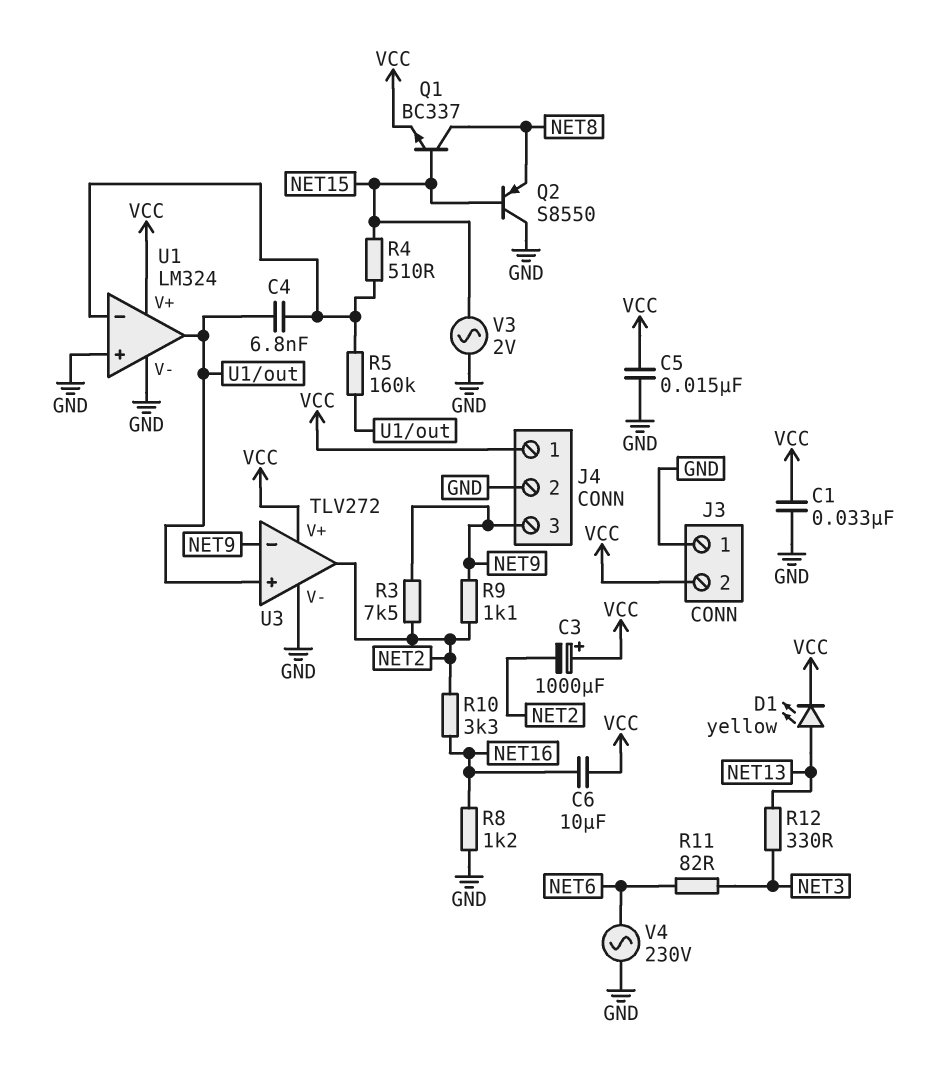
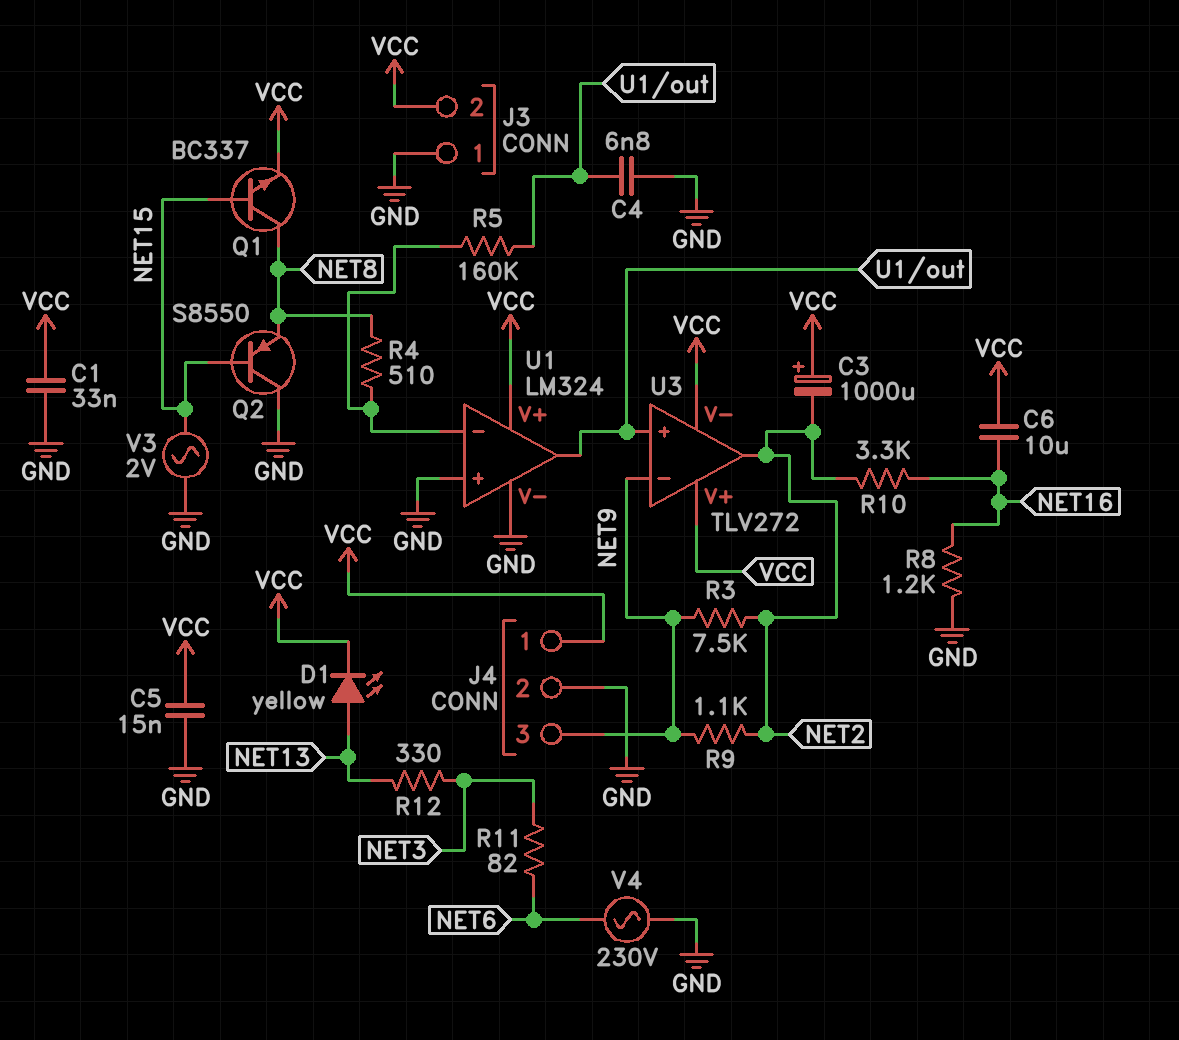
C4: 6.8nF (U1/in-, U1/out) -> 6.8nF (GND, U1/out)
R4: 510 (NET15, U1/in-) -> 510 (NET8, U1/in-)
U3 pin V-: GND -> VCC

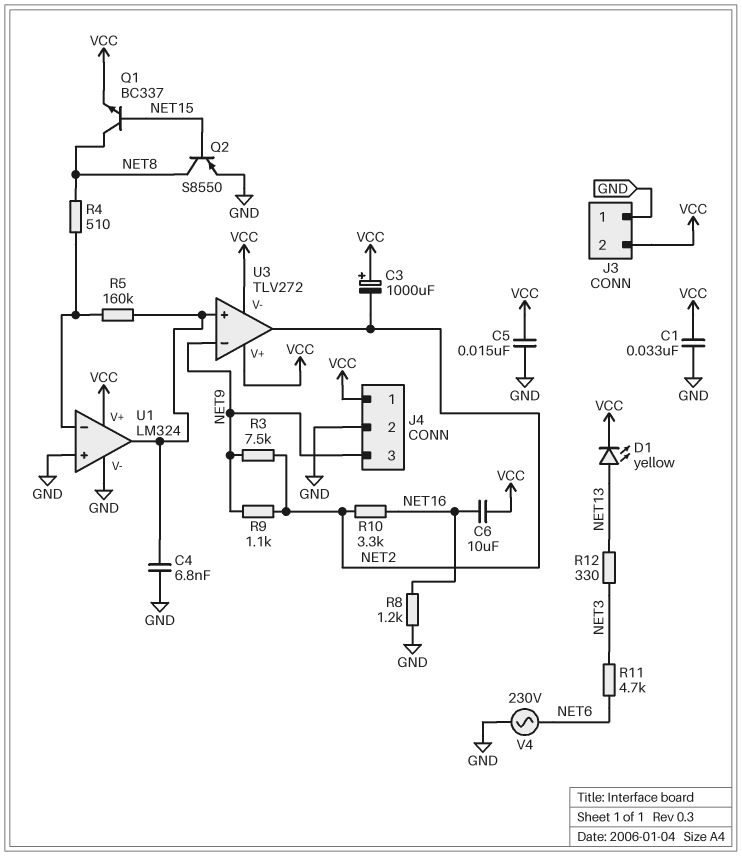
Q2: PNP S8550 (B NET15, C GND, E NET8) -> PNP S8550 (B NET15, C NET8, E GND)
R11: 82 (NET3, NET6) -> 4.7k (NET3, NET6)
V3: AC 2V (GND, NET15) -> none

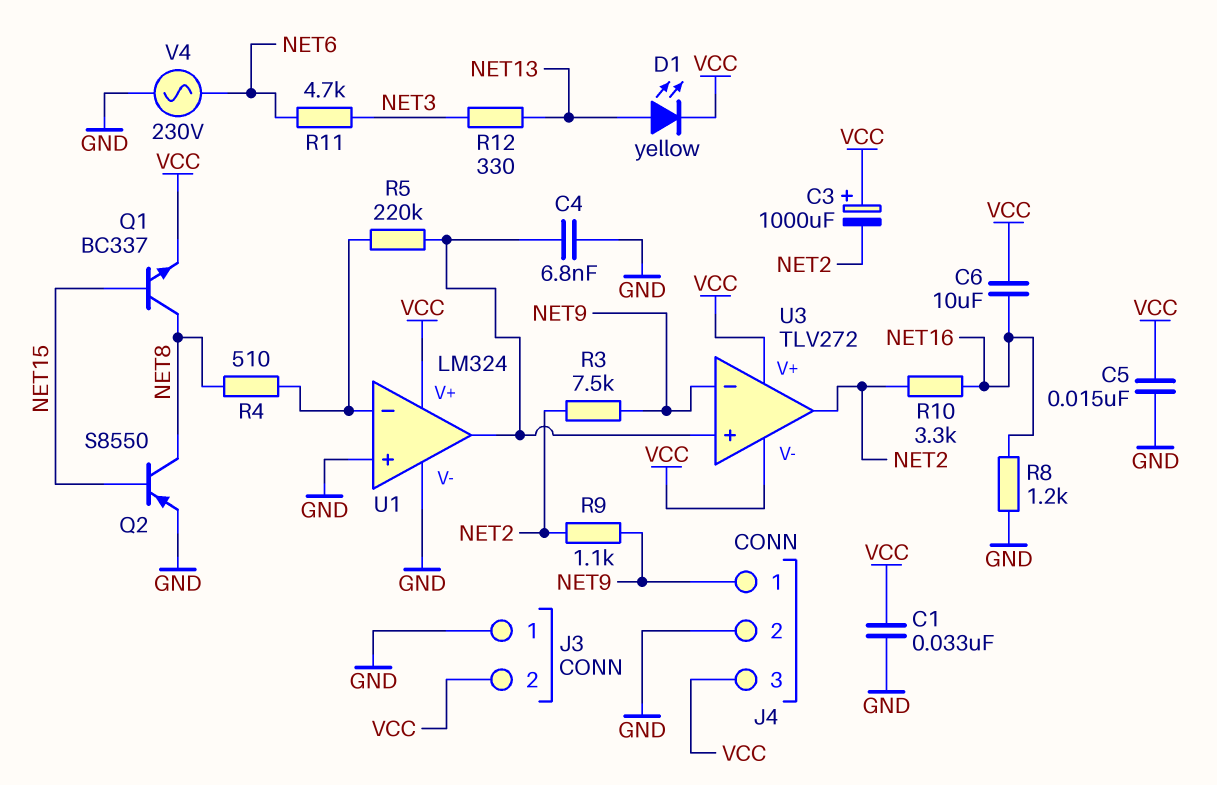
J4 pin 1: VCC -> NET9
J4 pin 3: NET9 -> VCC
R5: 160k (U1/in-, U1/out) -> 220k (U1/in-, U1/out)

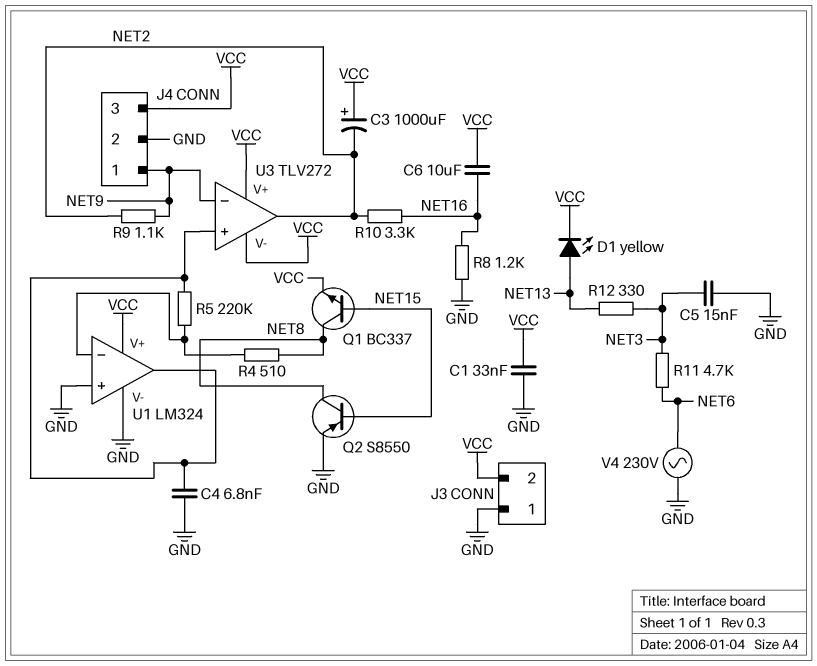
C5: 15nF (GND, VCC) -> 15nF (GND, NET3)
R3: 7.5k (NET2, NET9) -> none

